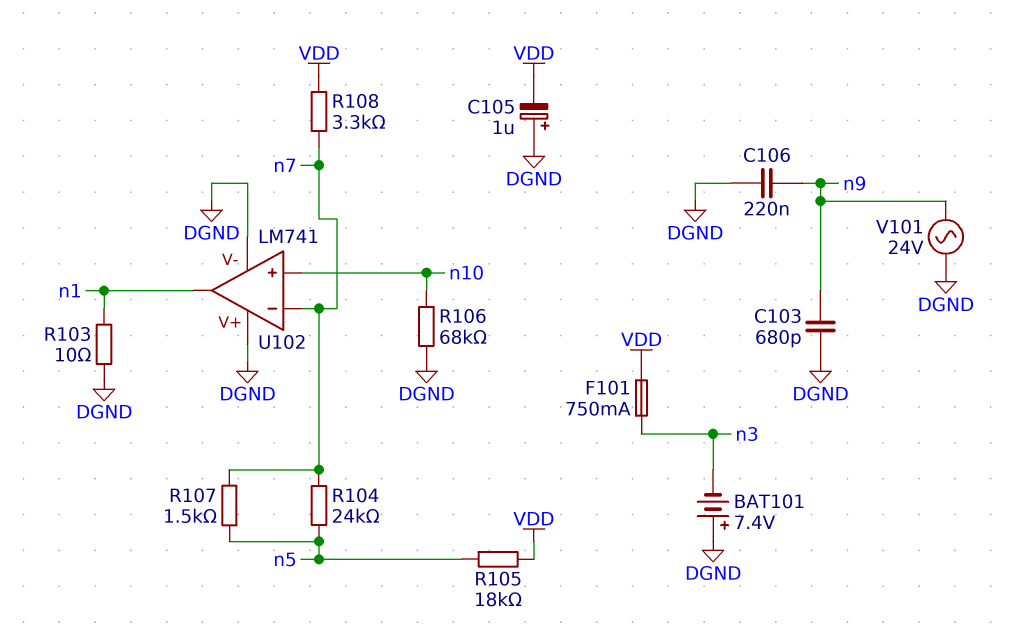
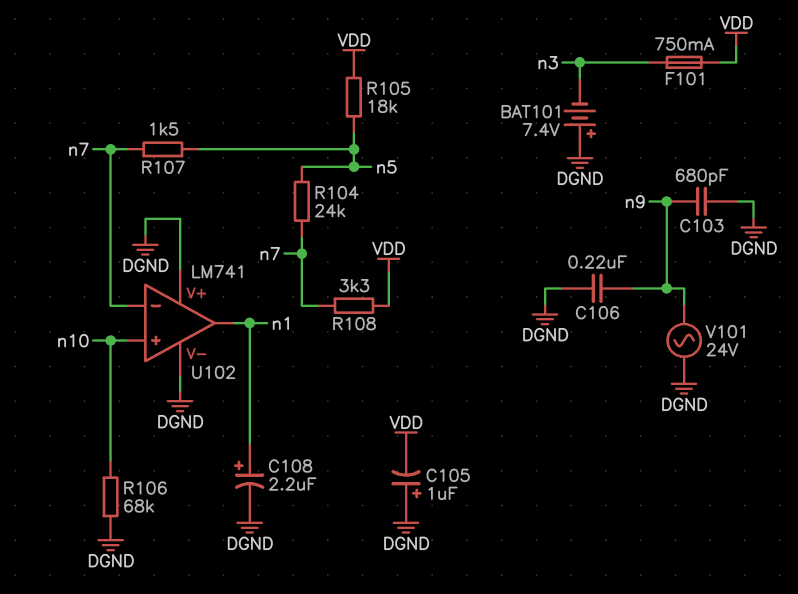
C108: none -> 2.2uF (plus n1, minus DGND)
R103: 10 (DGND, n1) -> none

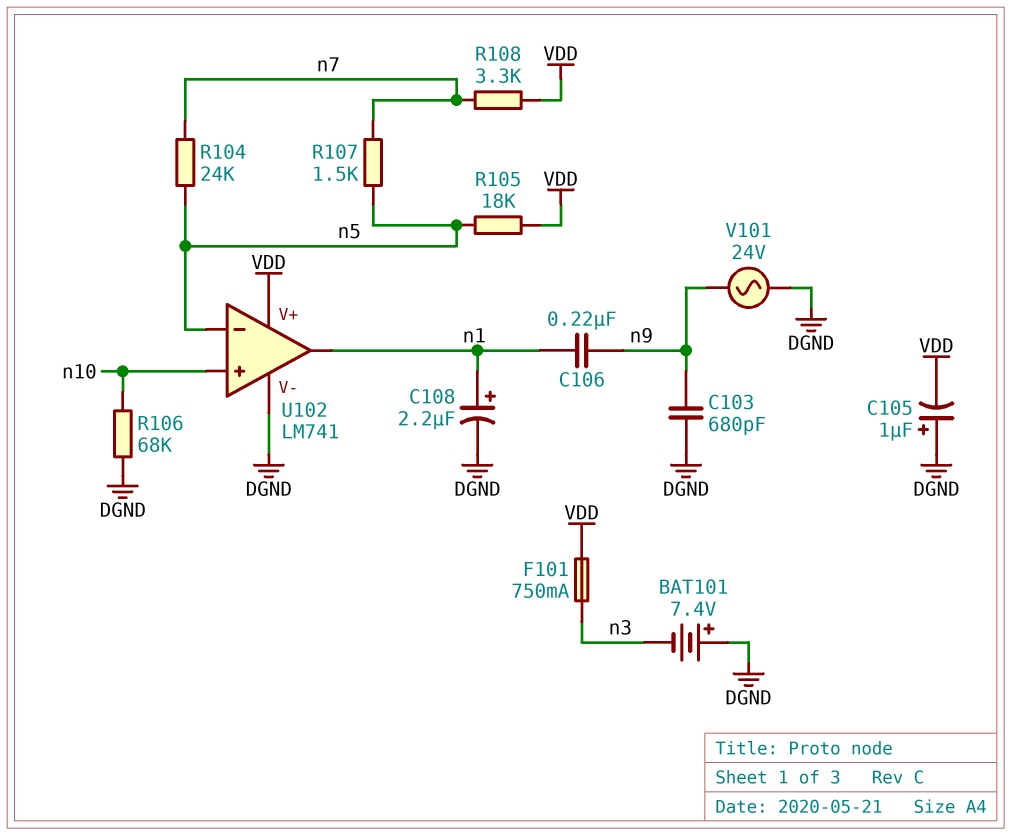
C106: 220nF (DGND, n9) -> 220nF (n1, n9)
U102 pin V+: DGND -> VDD
U102 pin in-: n7 -> n5

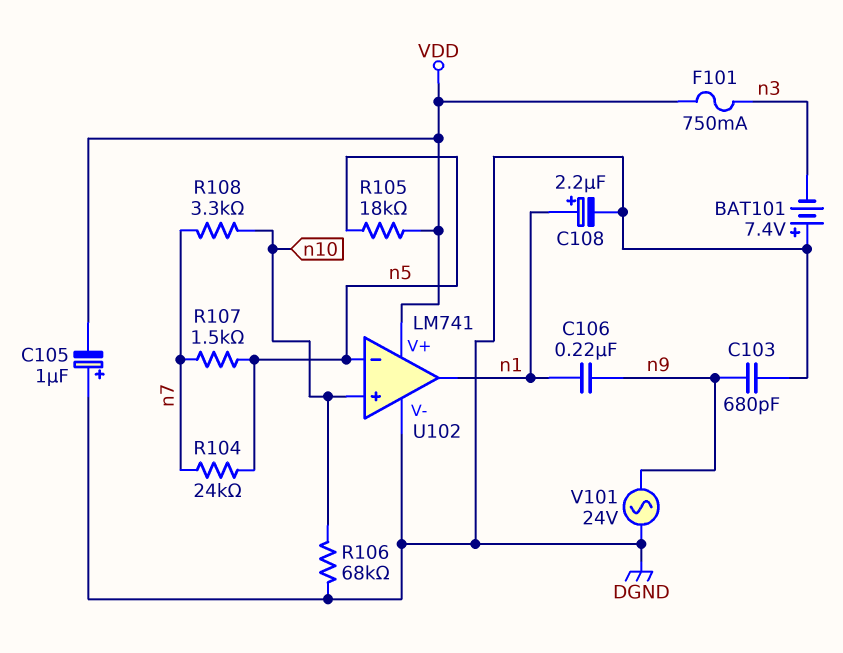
R108: 3.3k (VDD, n7) -> 3.3k (n7, n10)

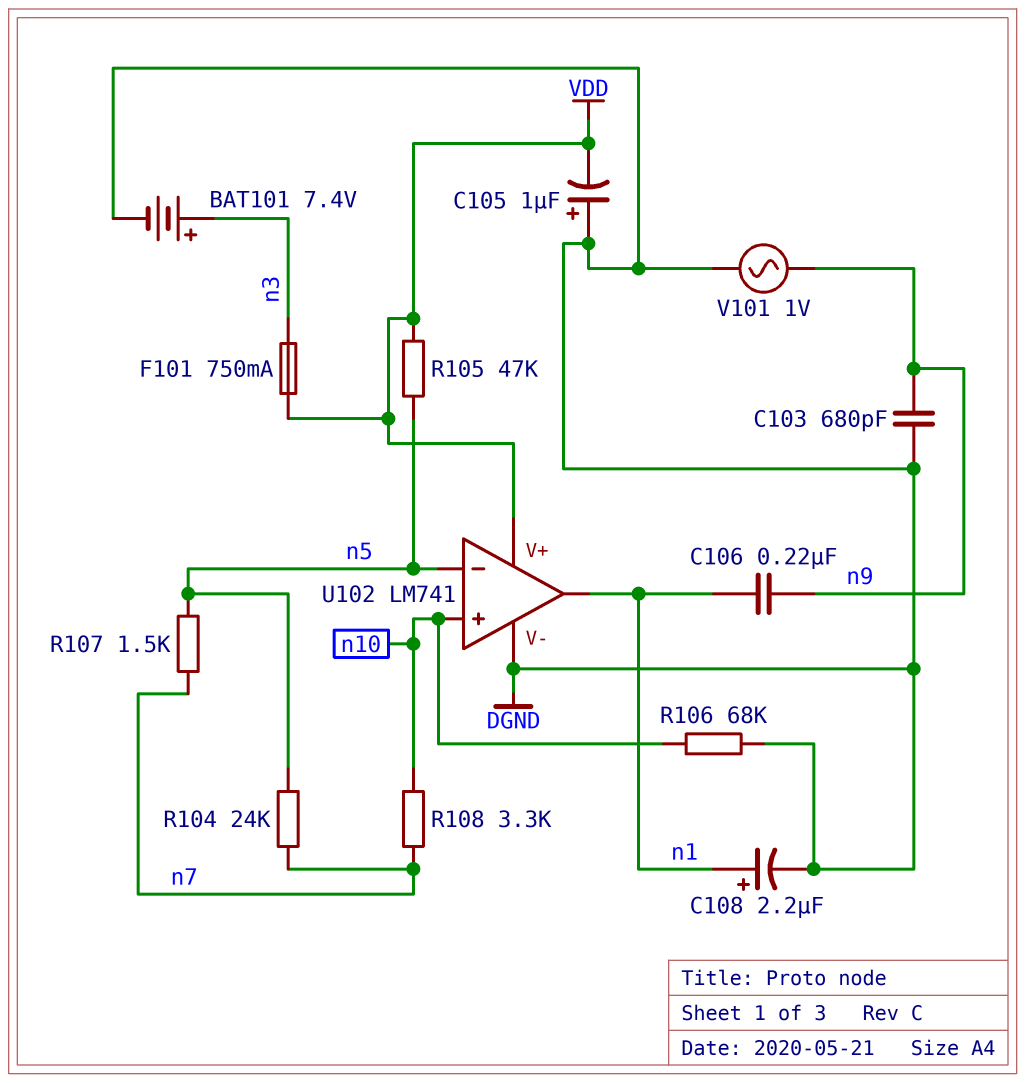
BAT101: 7.4V (plus DGND, minus n3) -> 7.4V (plus n3, minus DGND)
R105: 18k (VDD, n5) -> 47k (VDD, n5)
V101: AC 24V (DGND, n9) -> AC 1V (DGND, n9)

